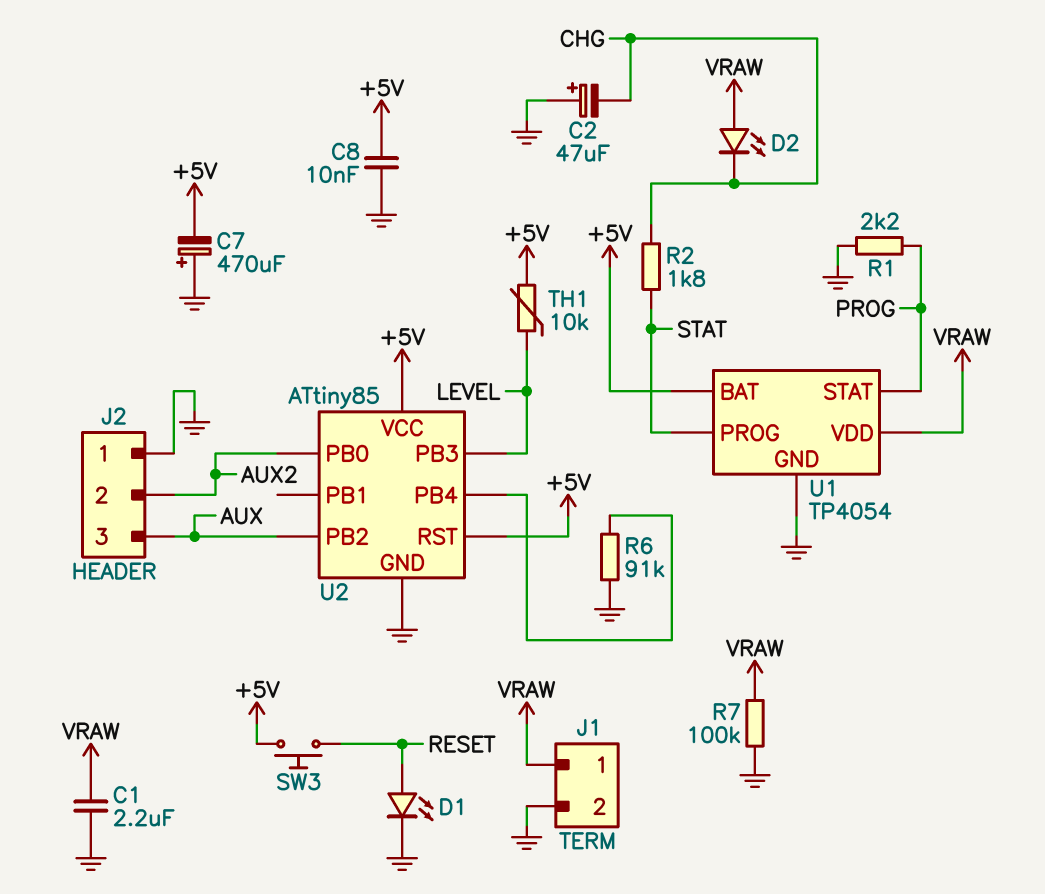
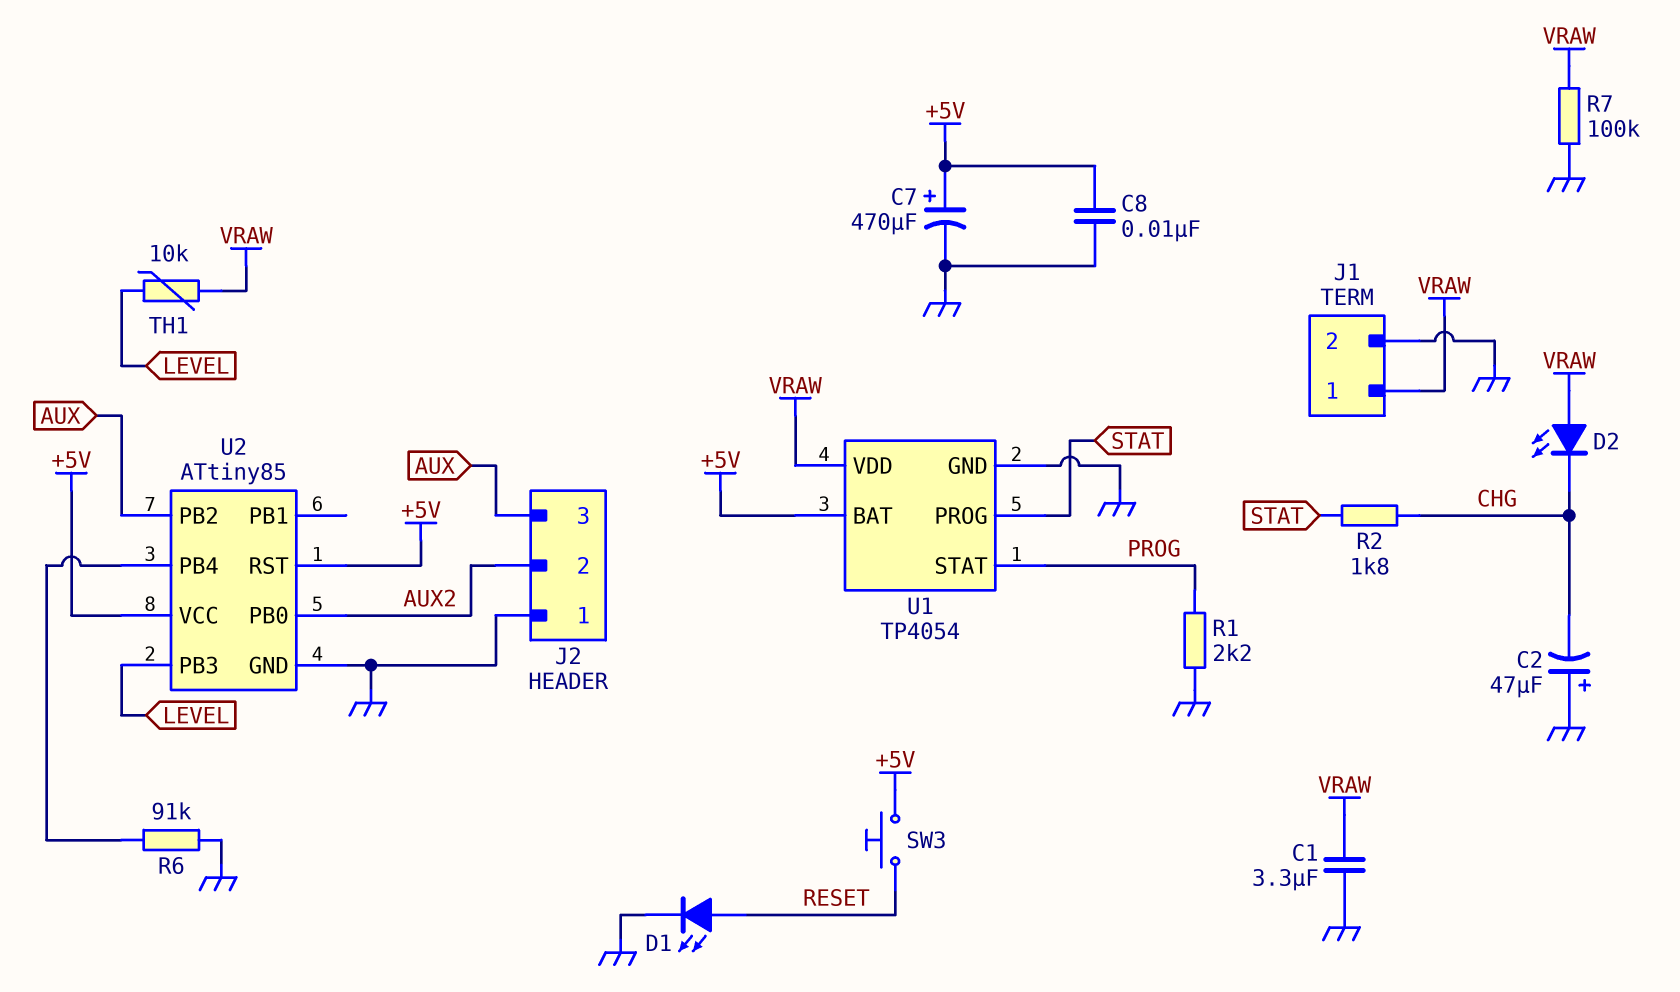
C1: 2.2uF (GND, VRAW) -> 3.3uF (GND, VRAW)
C7: 470uF (plus GND, minus +5V) -> 470uF (plus +5V, minus GND)
TH1: 10k (+5V, LEVEL) -> 10k (LEVEL, VRAW)

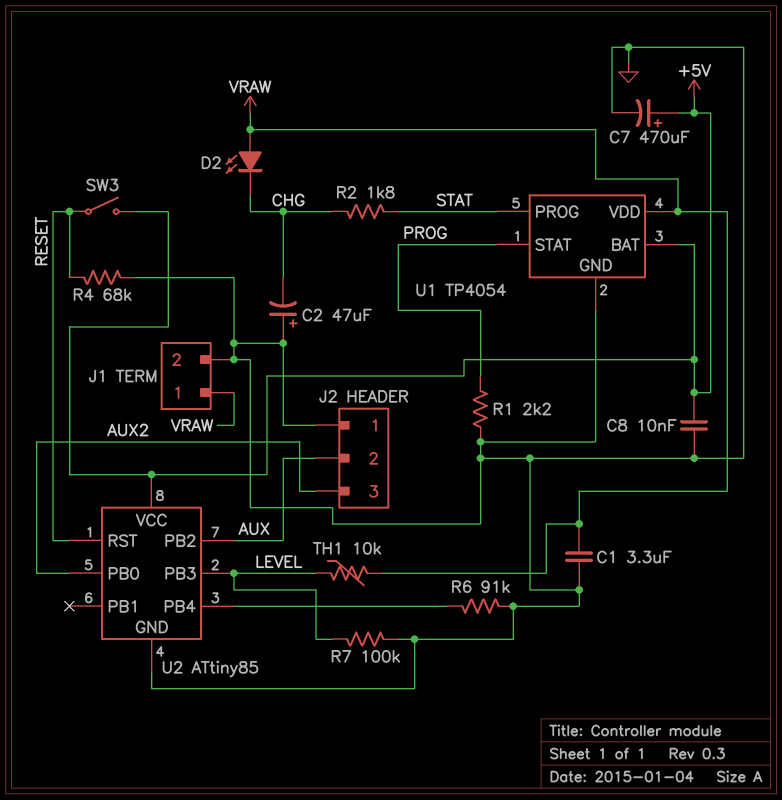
D1: LED (A RESET, K GND) -> none
J2 pin 2: AUX2 -> AUX
J2 pin 3: AUX -> AUX2
R4: none -> 68k (GND, RESET)
R7: 100k (GND, VRAW) -> 100k (GND, LEVEL)
SW3: button (+5V, RESET) -> switch (+5V, RESET)
U2 pin RST: +5V -> RESET

